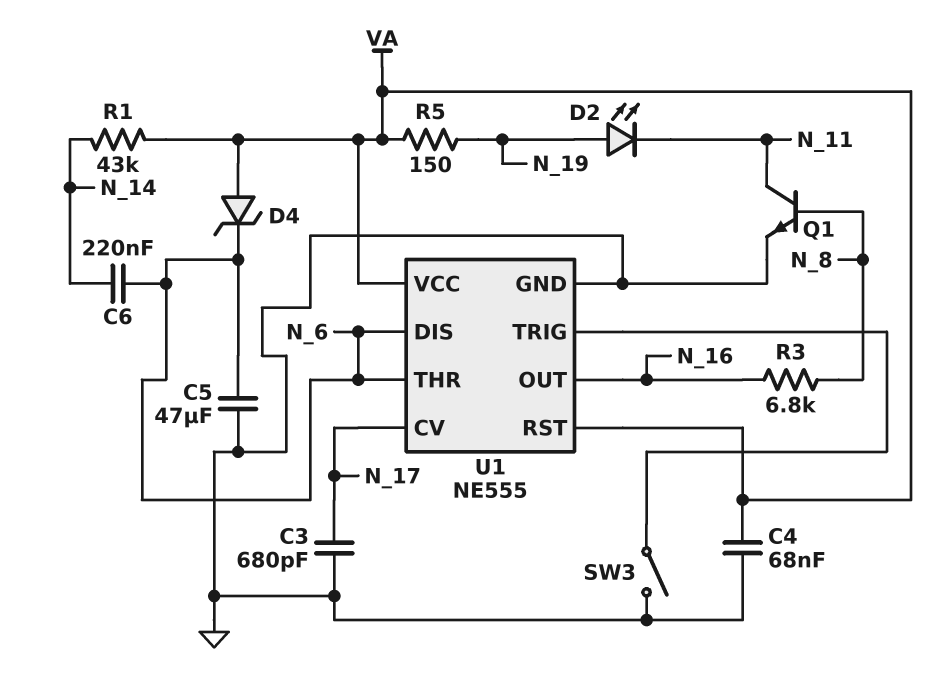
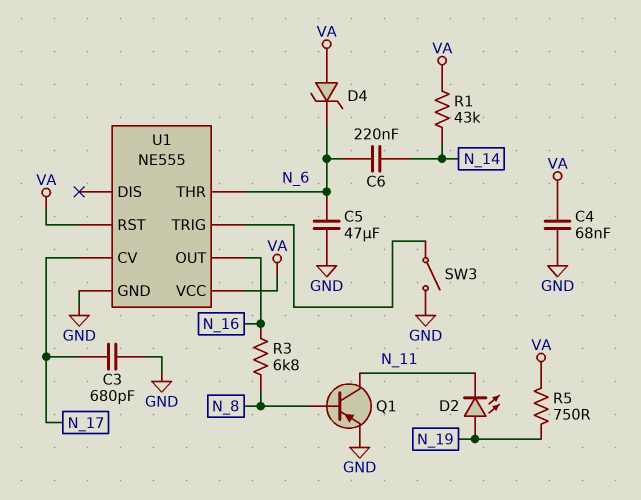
Q1: NPN (B N_8, C N_11, E GND) -> PNP (B N_8, C N_11, E GND)
R5: 150 (N_19, VA) -> 750 (N_19, VA)
U1 pin DIS: N_6 -> none

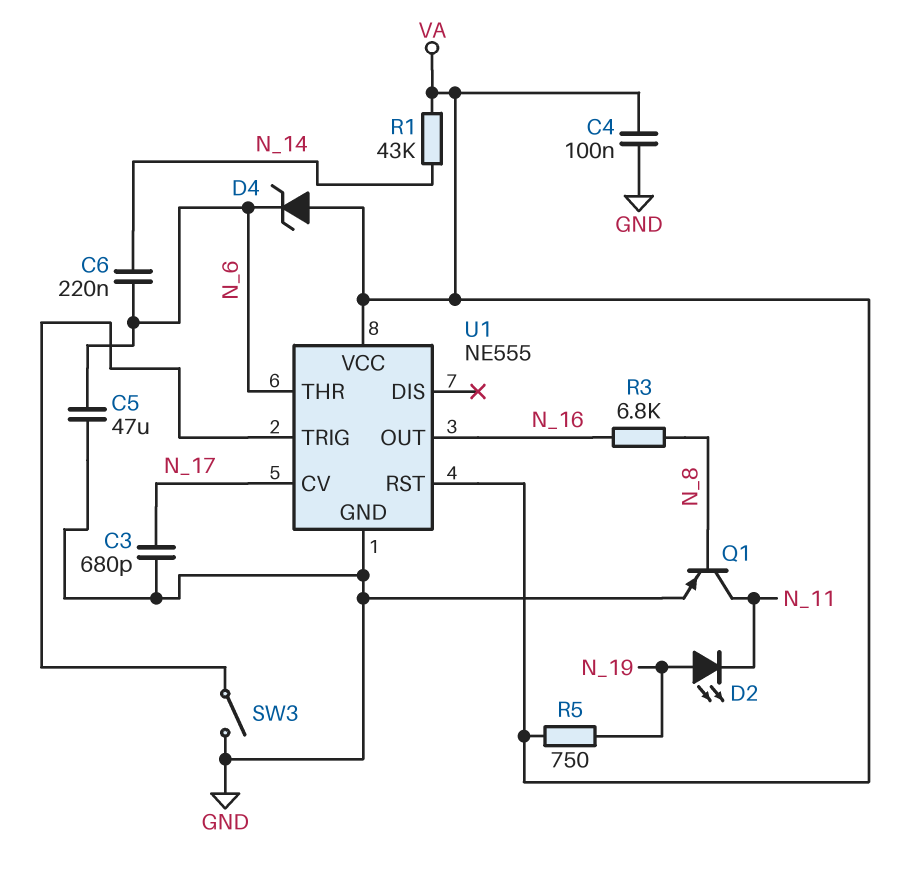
C4: 68nF (GND, VA) -> 100nF (GND, VA)

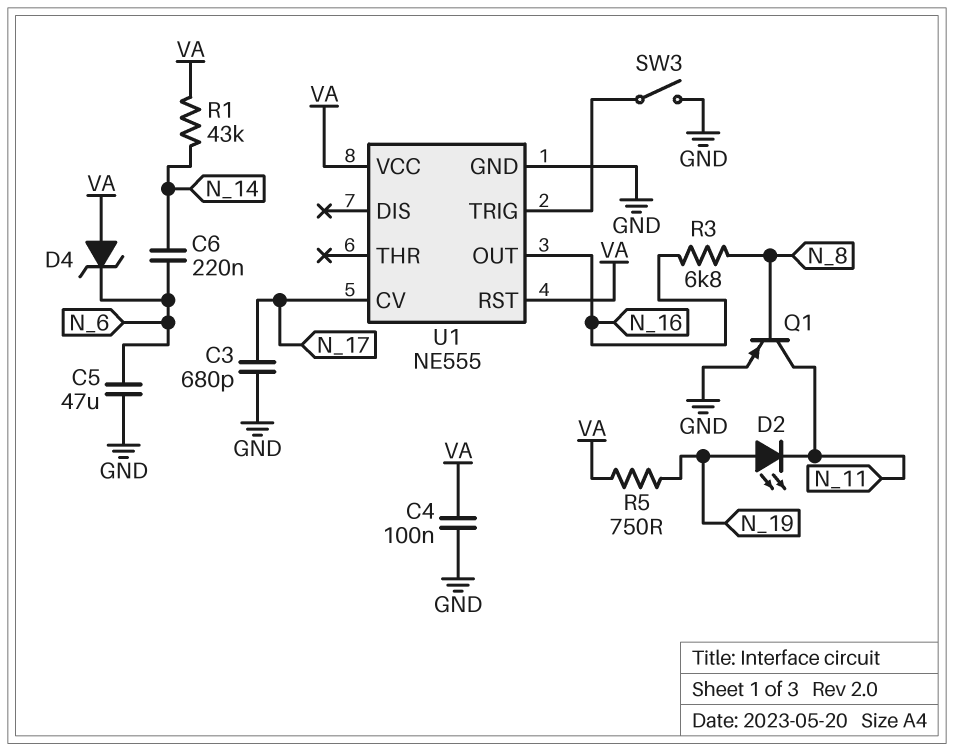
U1 pin THR: N_6 -> none

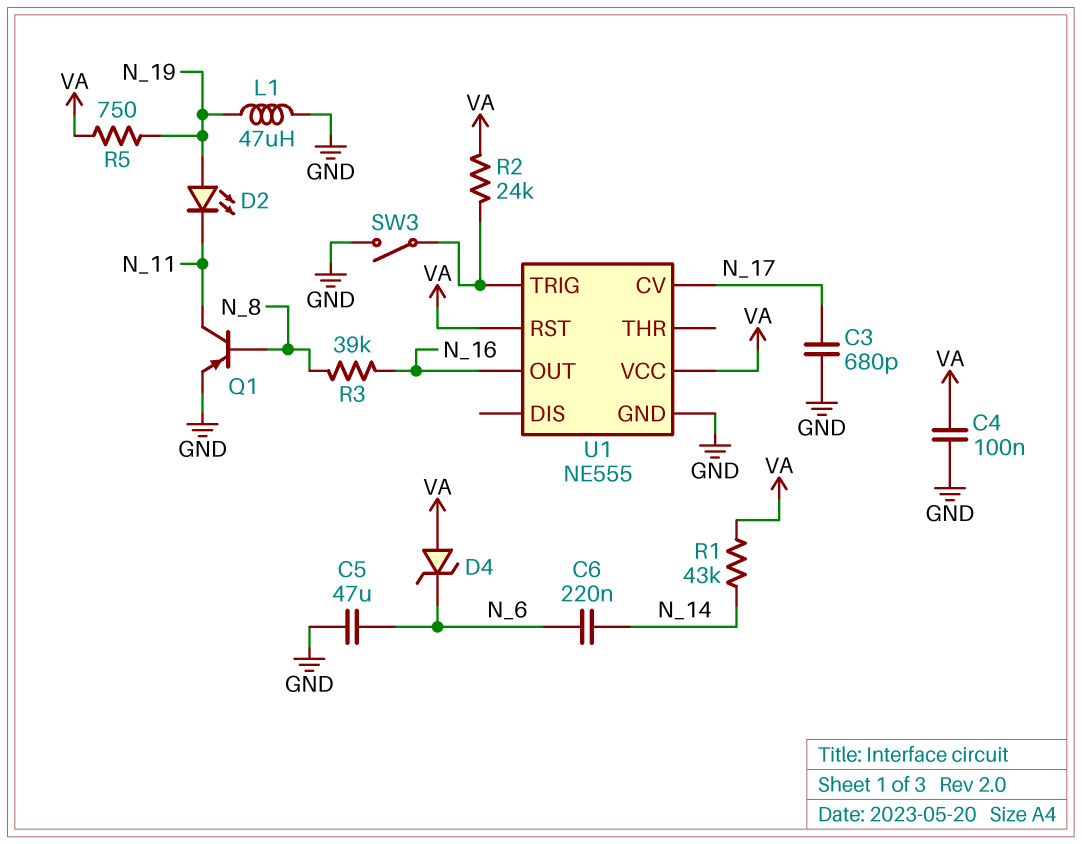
L1: none -> 47uH (GND, N_19)
R2: none -> 24k (U1/TRIG, VA)
R3: 6.8k (N_8, N_16) -> 39k (N_8, N_16)

